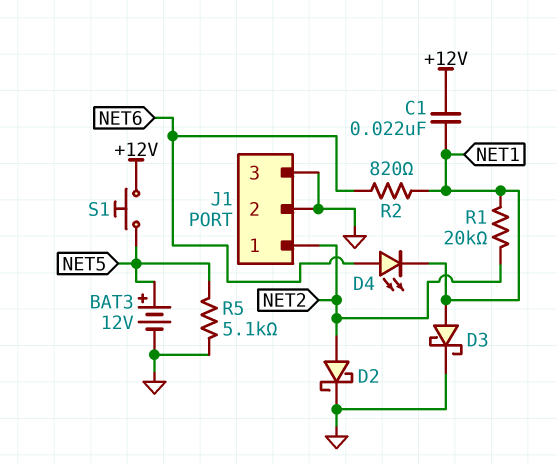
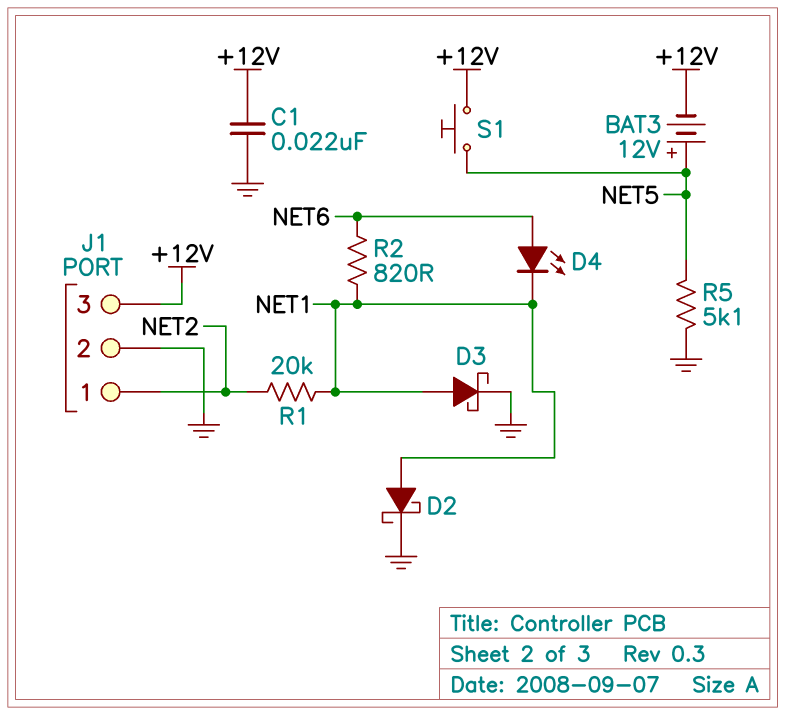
BAT3: 12V (plus NET5, minus GND) -> 12V (plus NET5, minus +12V)
C1: 22nF (+12V, NET1) -> 22nF (+12V, GND)
D2: schottky (A NET2, K GND) -> schottky (A NET1, K GND)
J1 pin 3: GND -> +12V

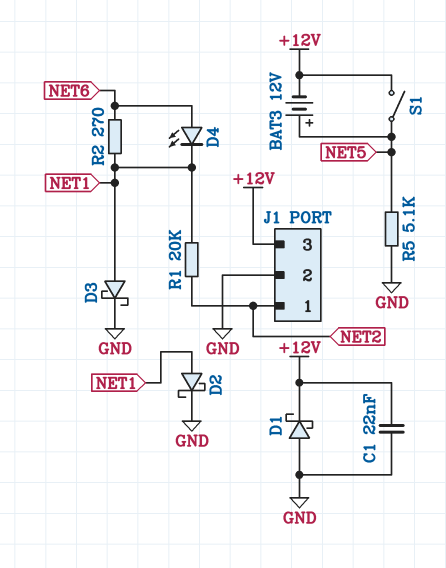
D1: none -> schottky (A GND, K +12V)
R2: 820 (NET1, NET6) -> 270 (NET1, NET6)
S1: button (+12V, NET5) -> switch (+12V, NET5)

